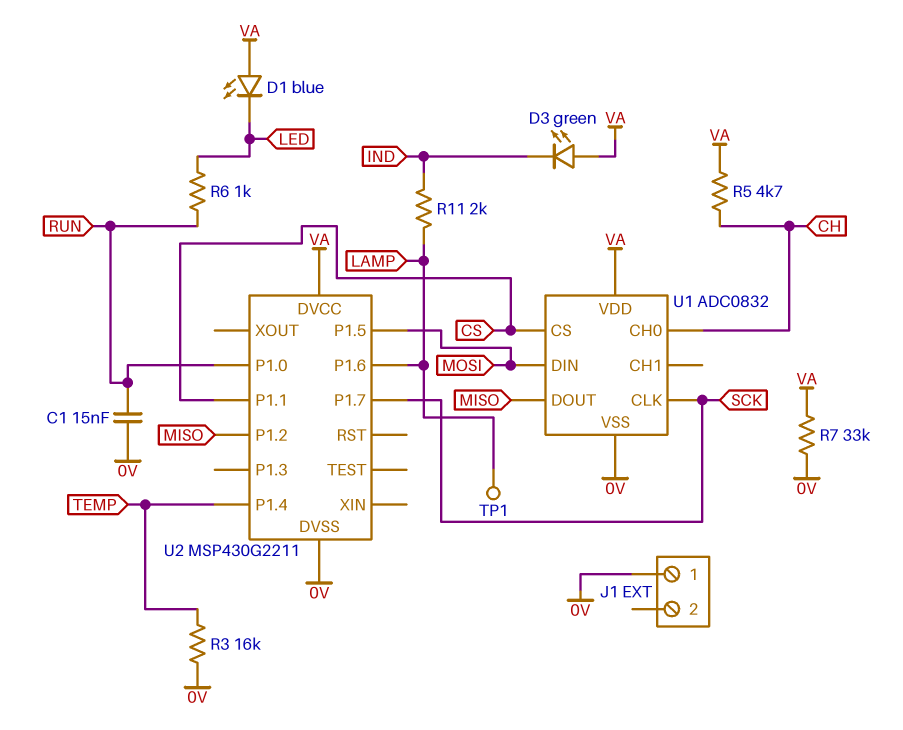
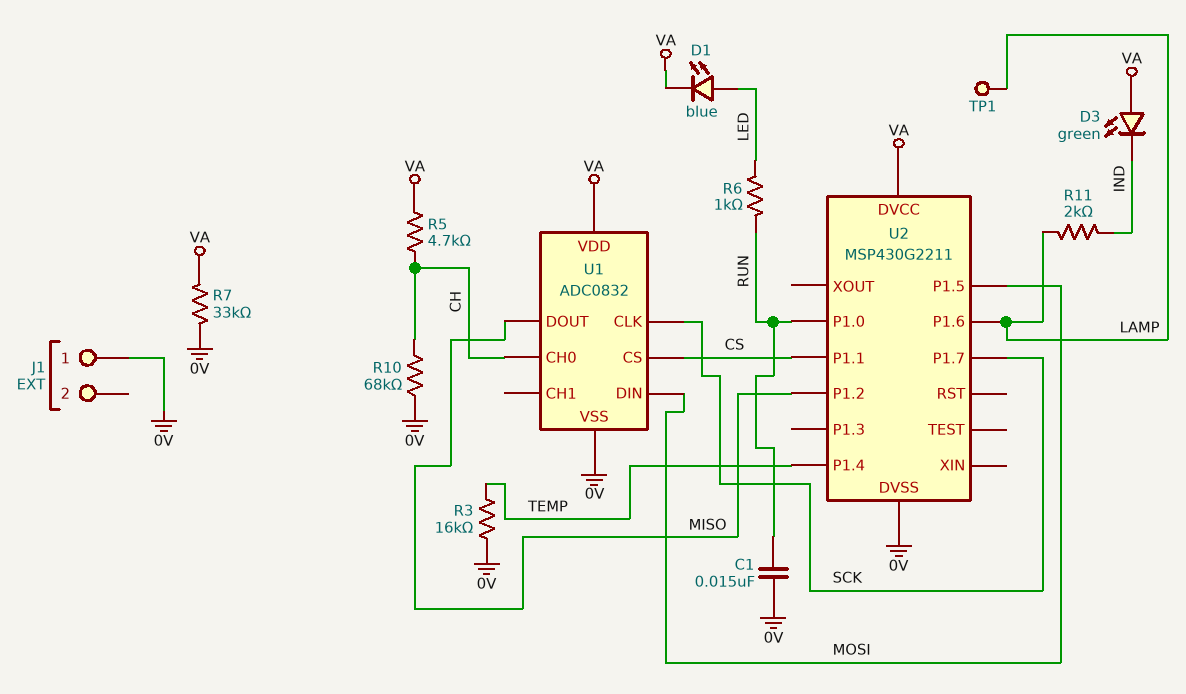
D1: LED blue (A VA, K LED) -> LED blue (A LED, K VA)
R10: none -> 68k (0V, CH)

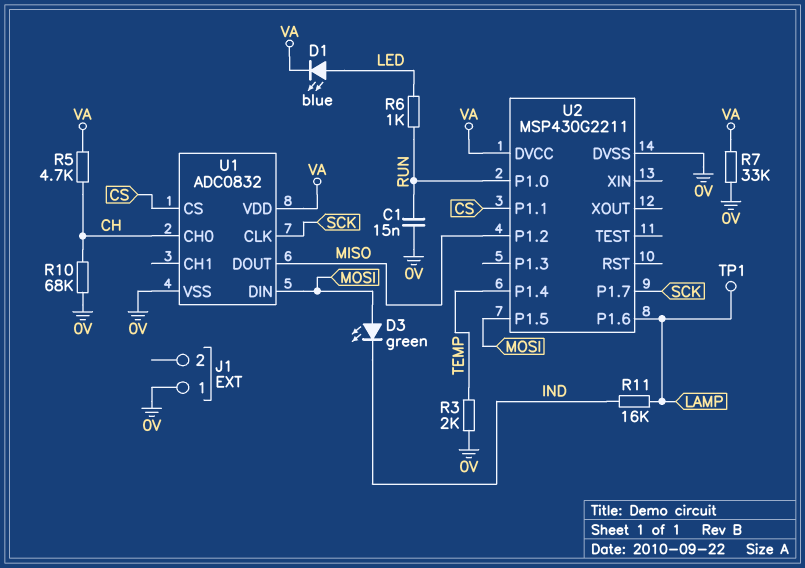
D3: LED green (A VA, K IND) -> LED green (A MOSI, K IND)
R3: 16k (0V, TEMP) -> 2k (0V, TEMP)
R11: 2k (IND, LAMP) -> 16k (IND, LAMP)

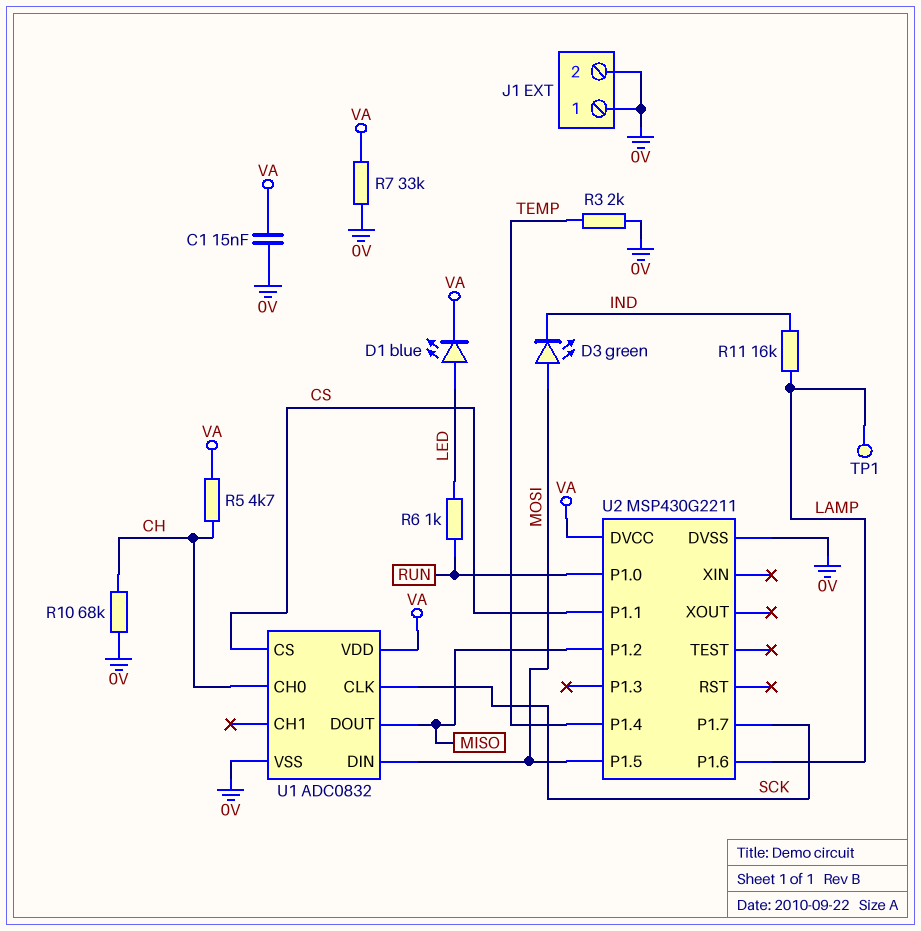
C1: 15nF (0V, RUN) -> 15nF (0V, VA)
J1 pin 2: none -> 0V

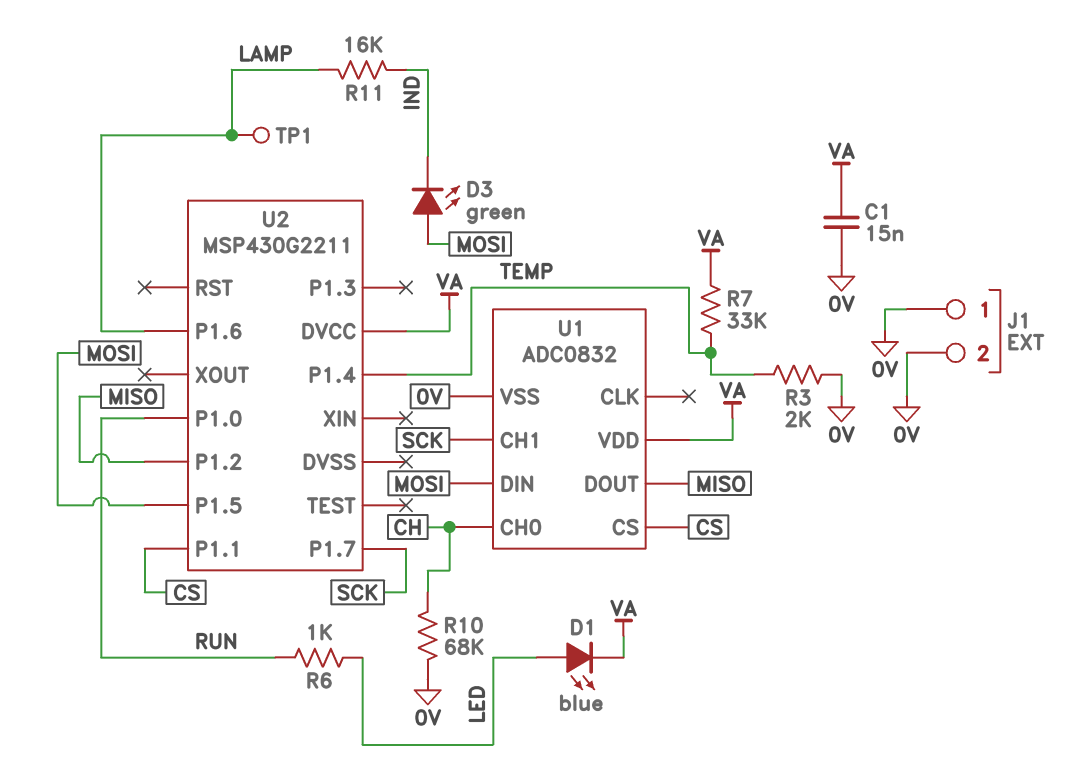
R5: 4.7k (CH, VA) -> none
R7: 33k (0V, VA) -> 33k (TEMP, VA)
U1 pin CH1: none -> SCK
U1 pin CLK: SCK -> none
U2 pin DVSS: 0V -> none

